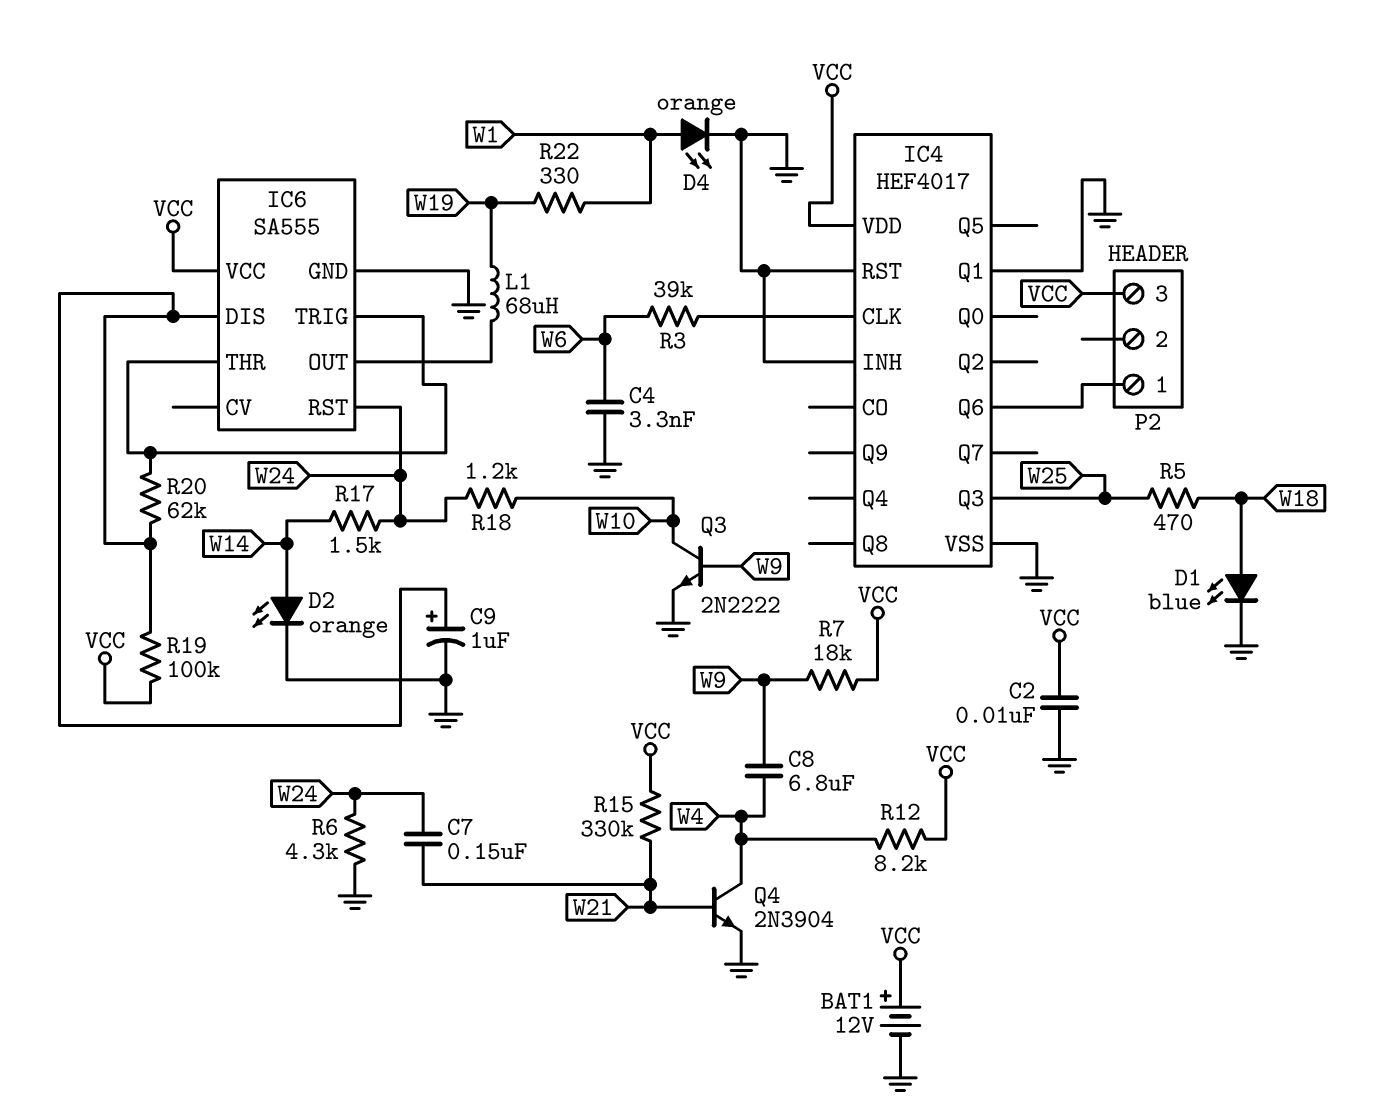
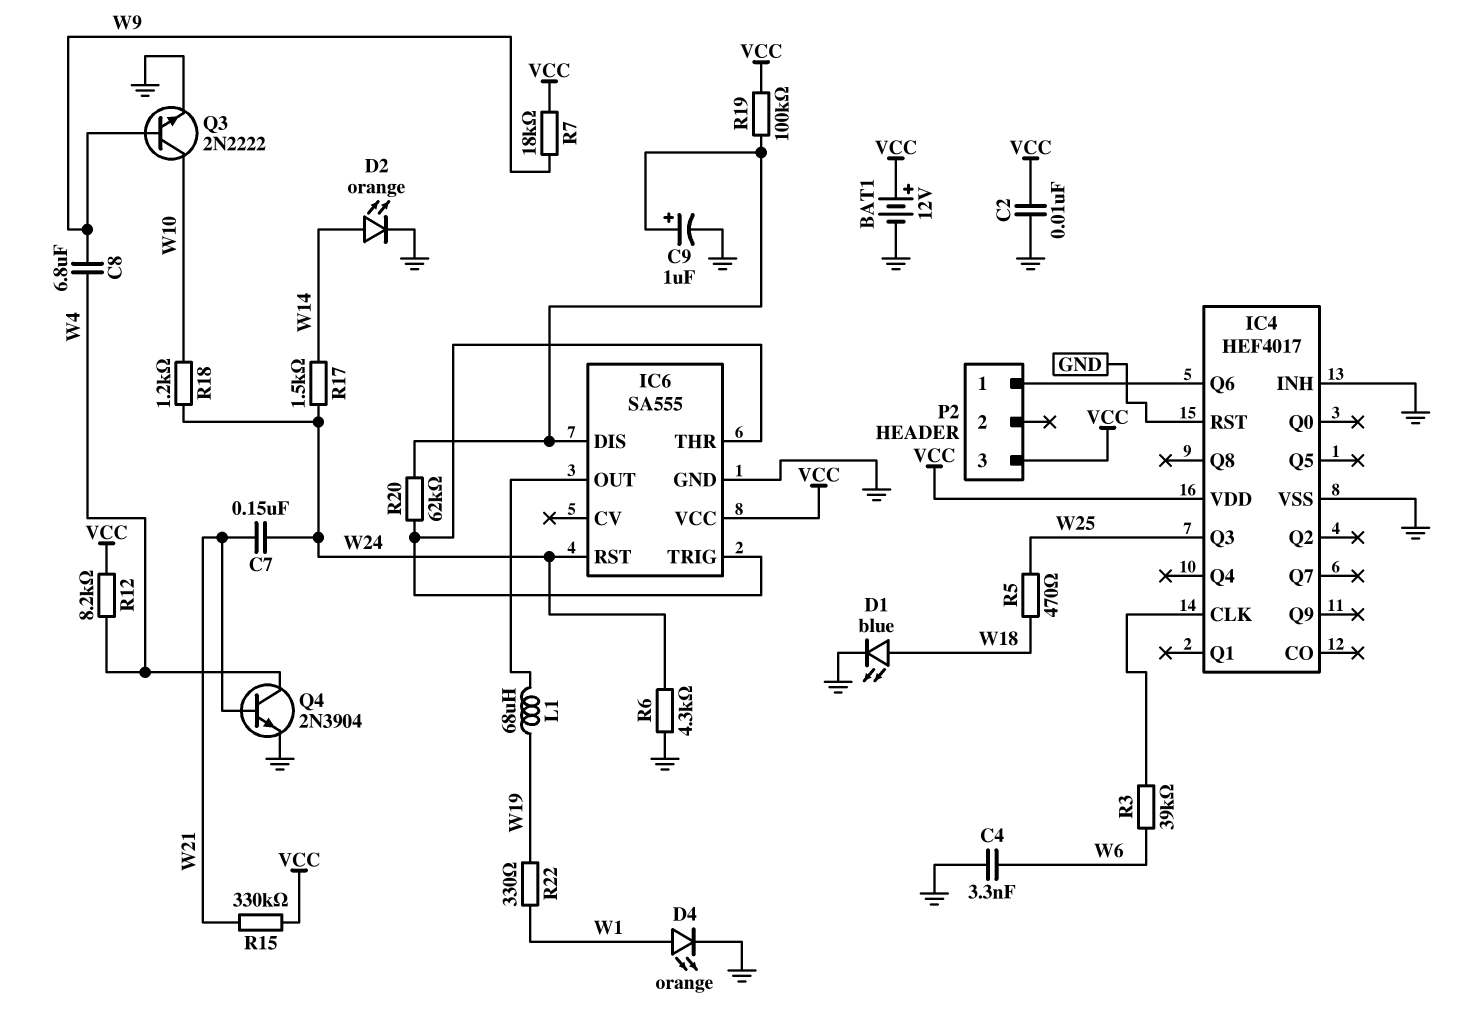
IC4 pin Q1: GND -> none

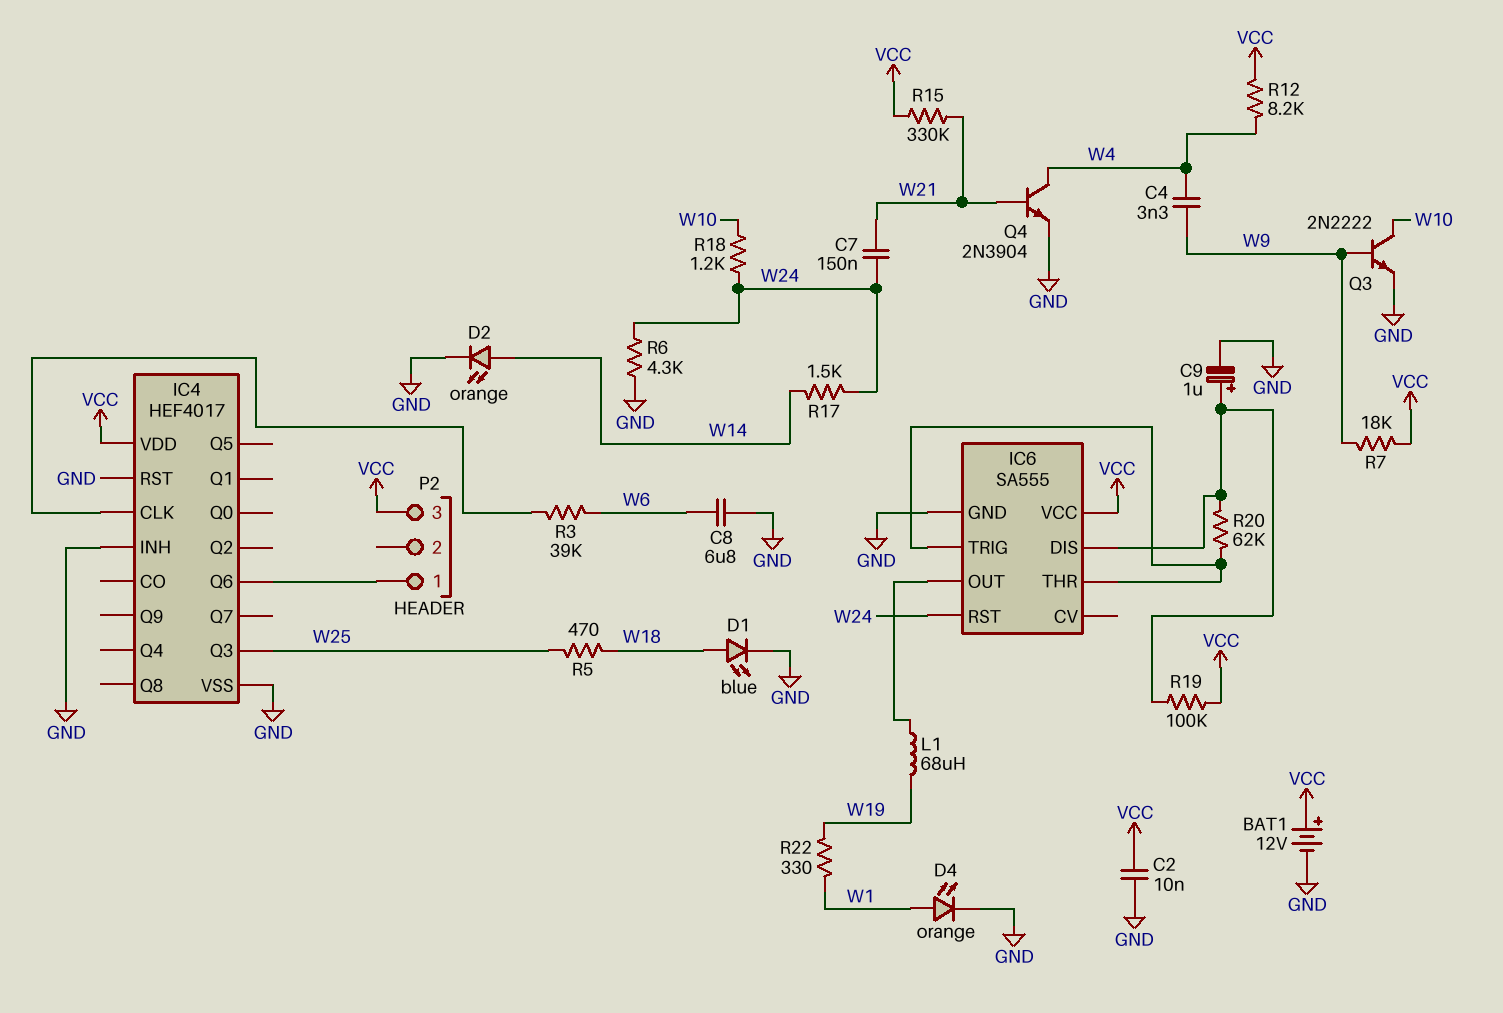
C4: 3.3nF (GND, W6) -> 3.3nF (W4, W9)
C8: 6.8uF (W4, W9) -> 6.8uF (GND, W6)

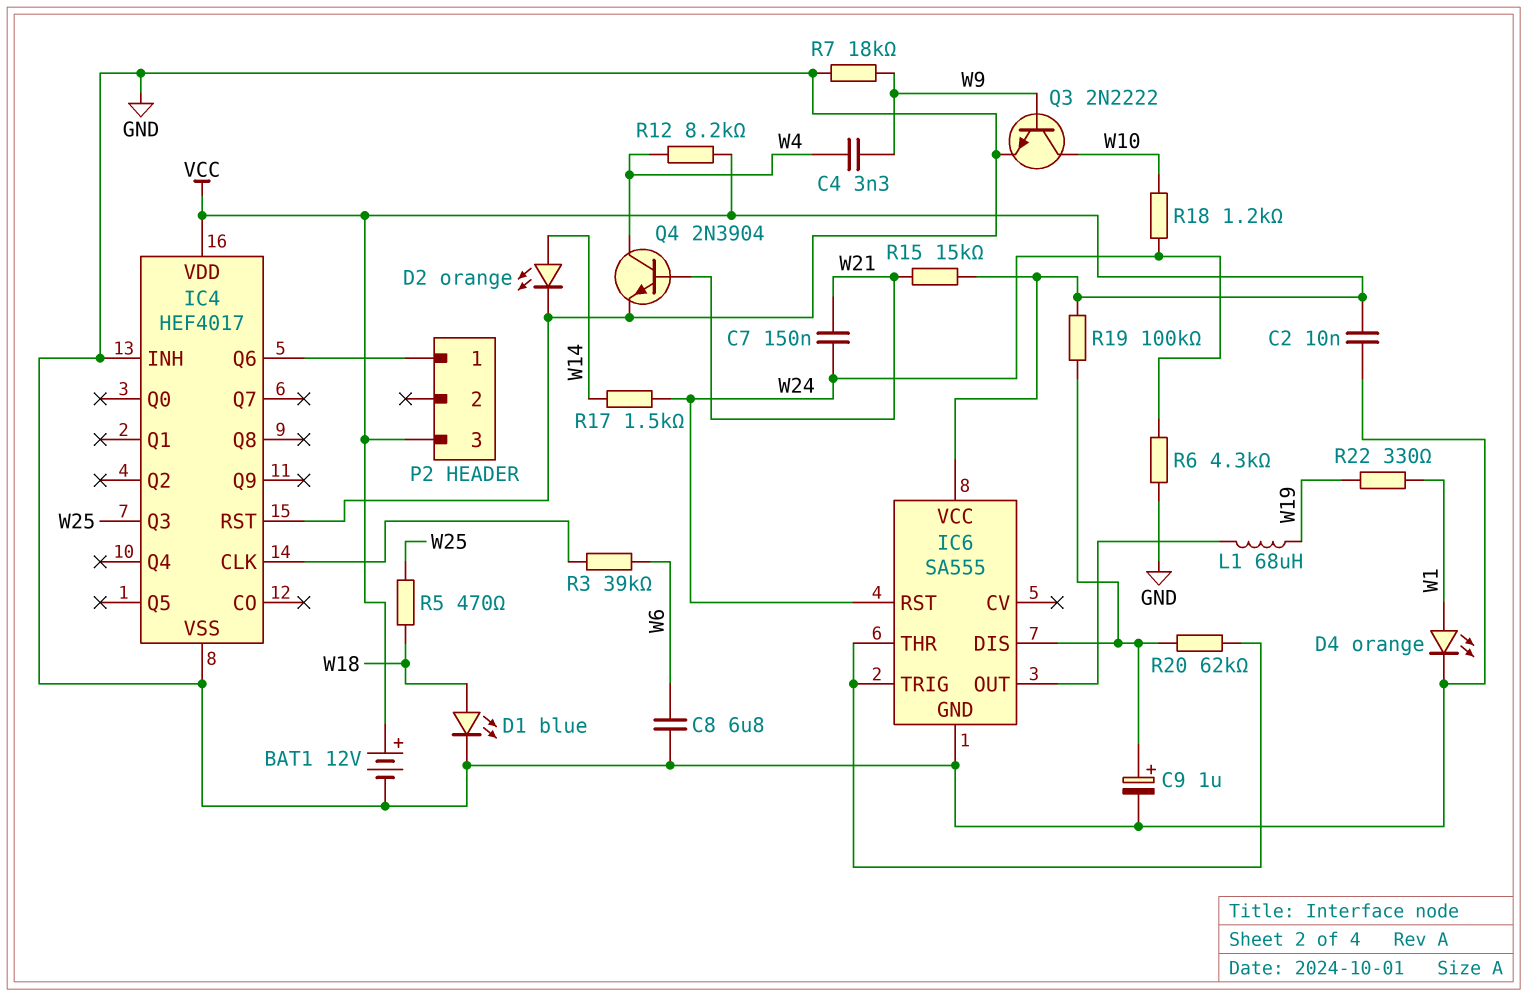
R7: 18k (VCC, W9) -> 18k (GND, W9)
R15: 330k (VCC, W21) -> 15k (VCC, W21)

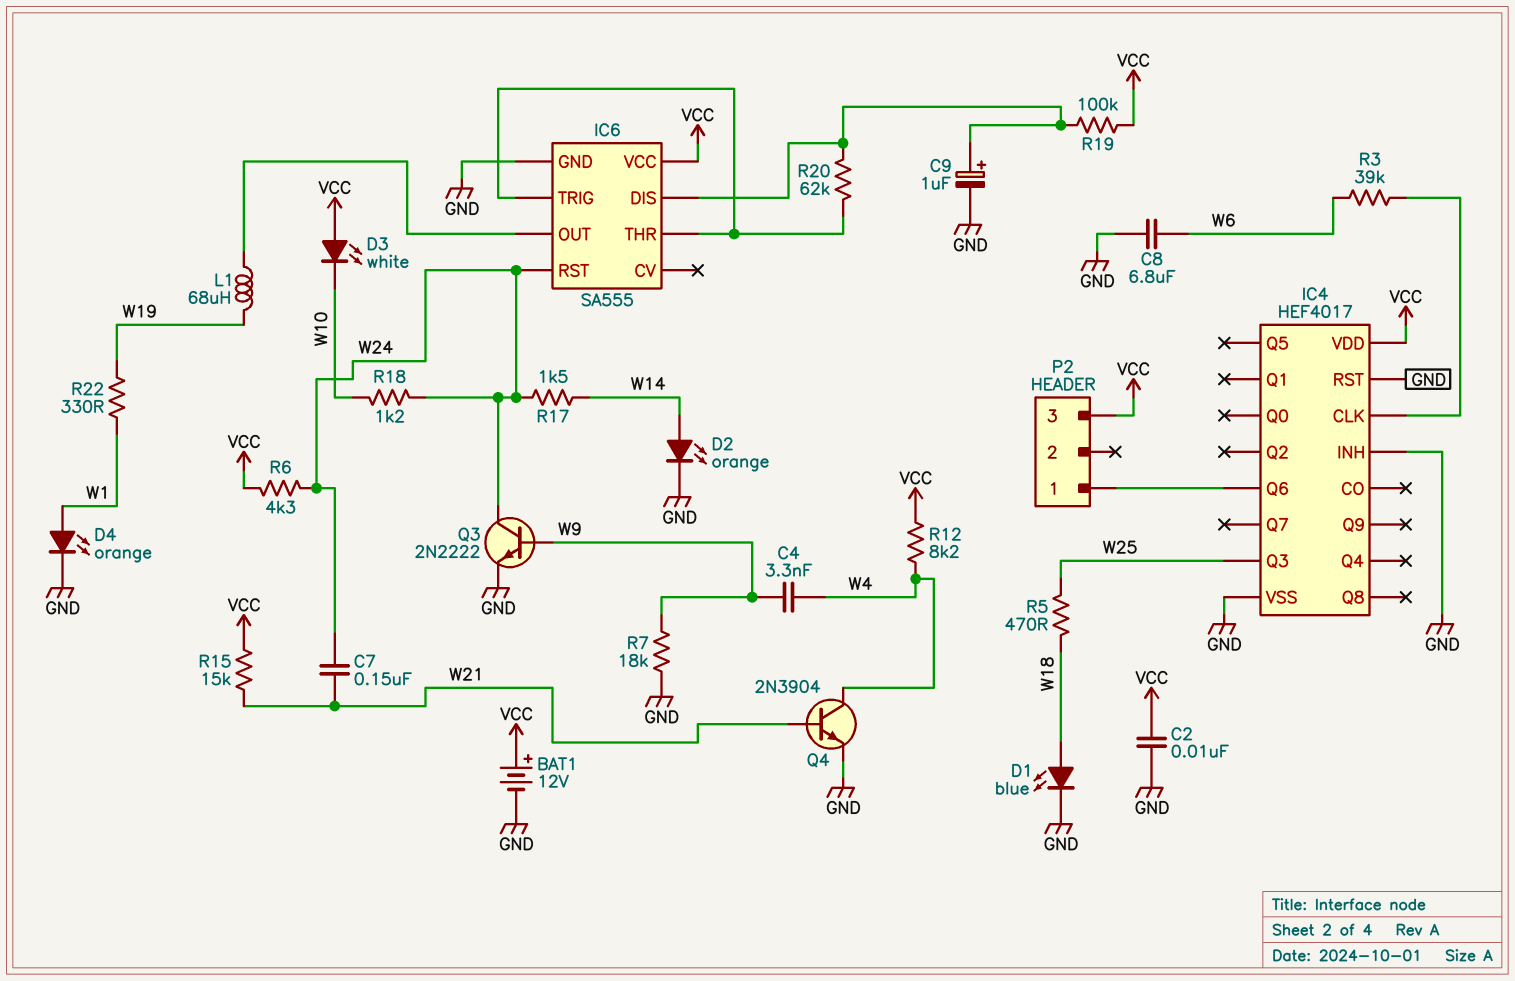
D3: none -> LED white (A VCC, K W10)
Q3: NPN 2N2222 (B W9, C W10, E GND) -> NPN 2N2222 (B W9, C W24, E GND)
R6: 4.3k (GND, W24) -> 4.3k (VCC, W24)

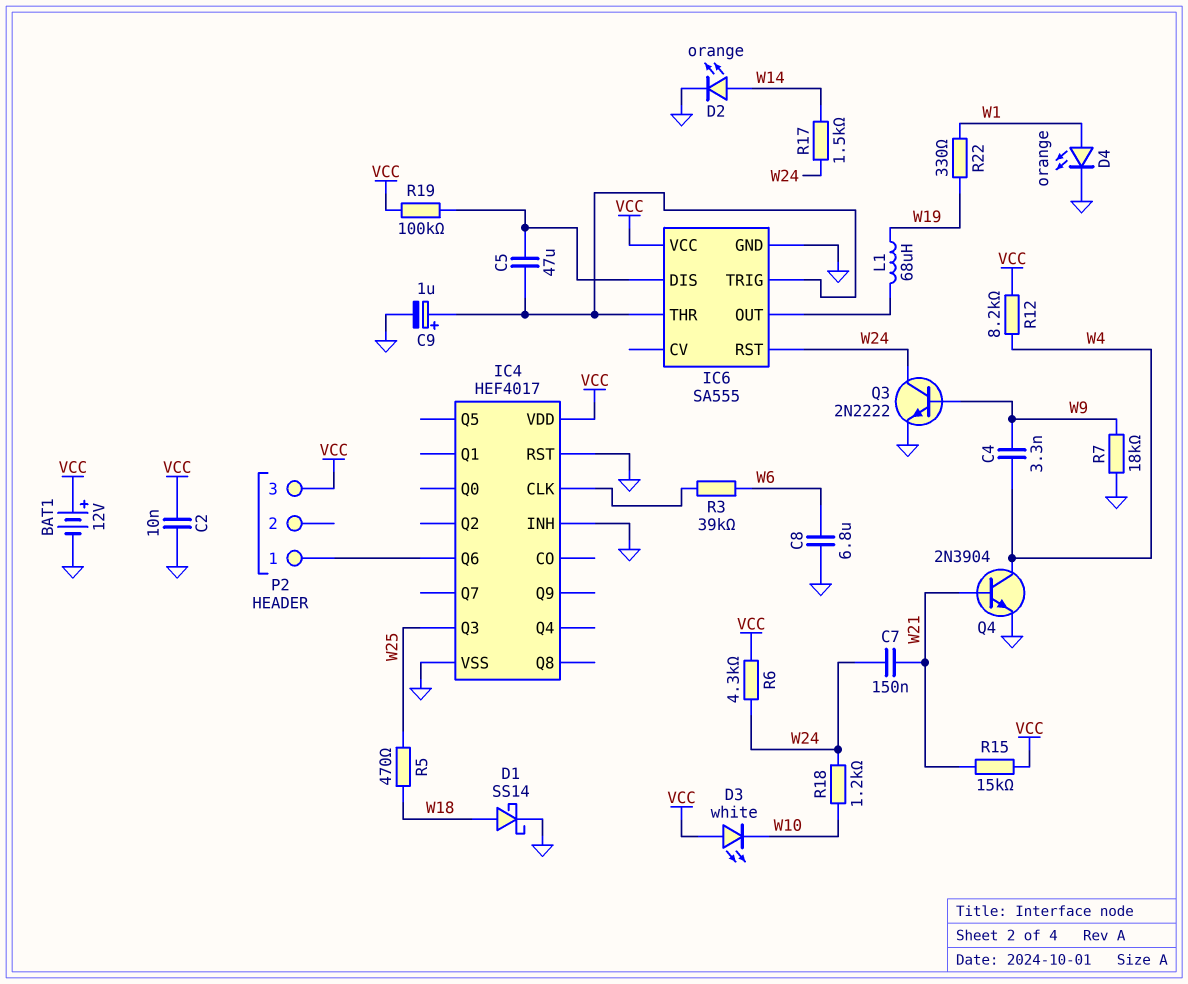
C5: none -> 47uF (IC6/DIS, IC6/THR)
C9: 1uF (plus IC6/DIS, minus GND) -> 1uF (plus IC6/THR, minus GND)
D1: LED blue (A W18, K GND) -> schottky SS14 (A W18, K GND)
R20: 62k (IC6/DIS, IC6/THR) -> none

